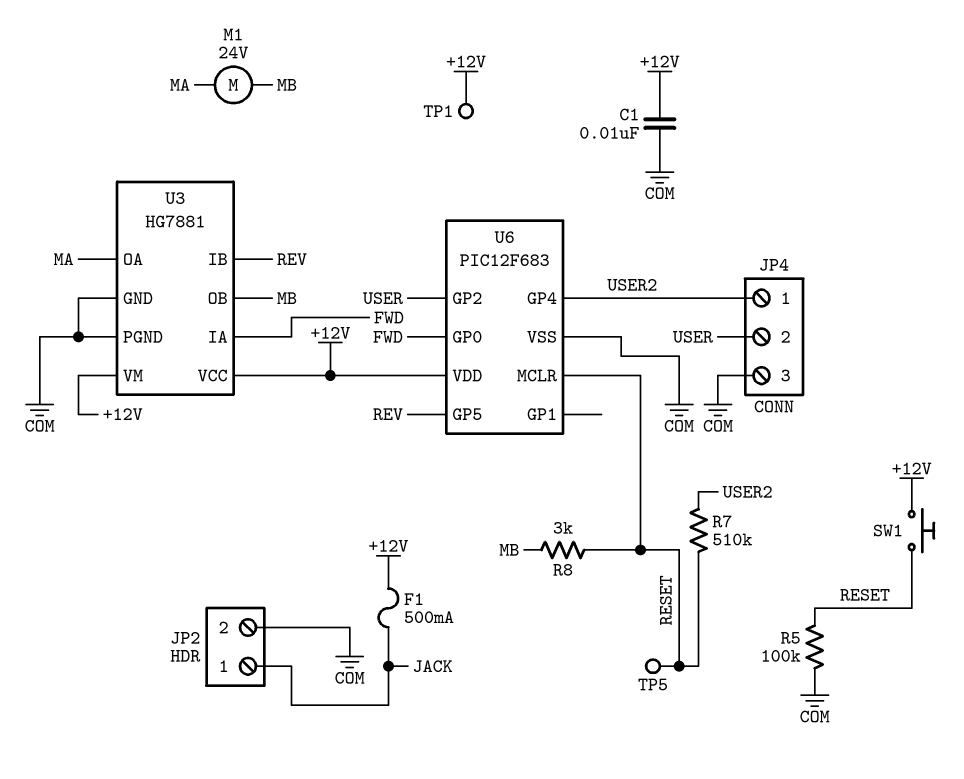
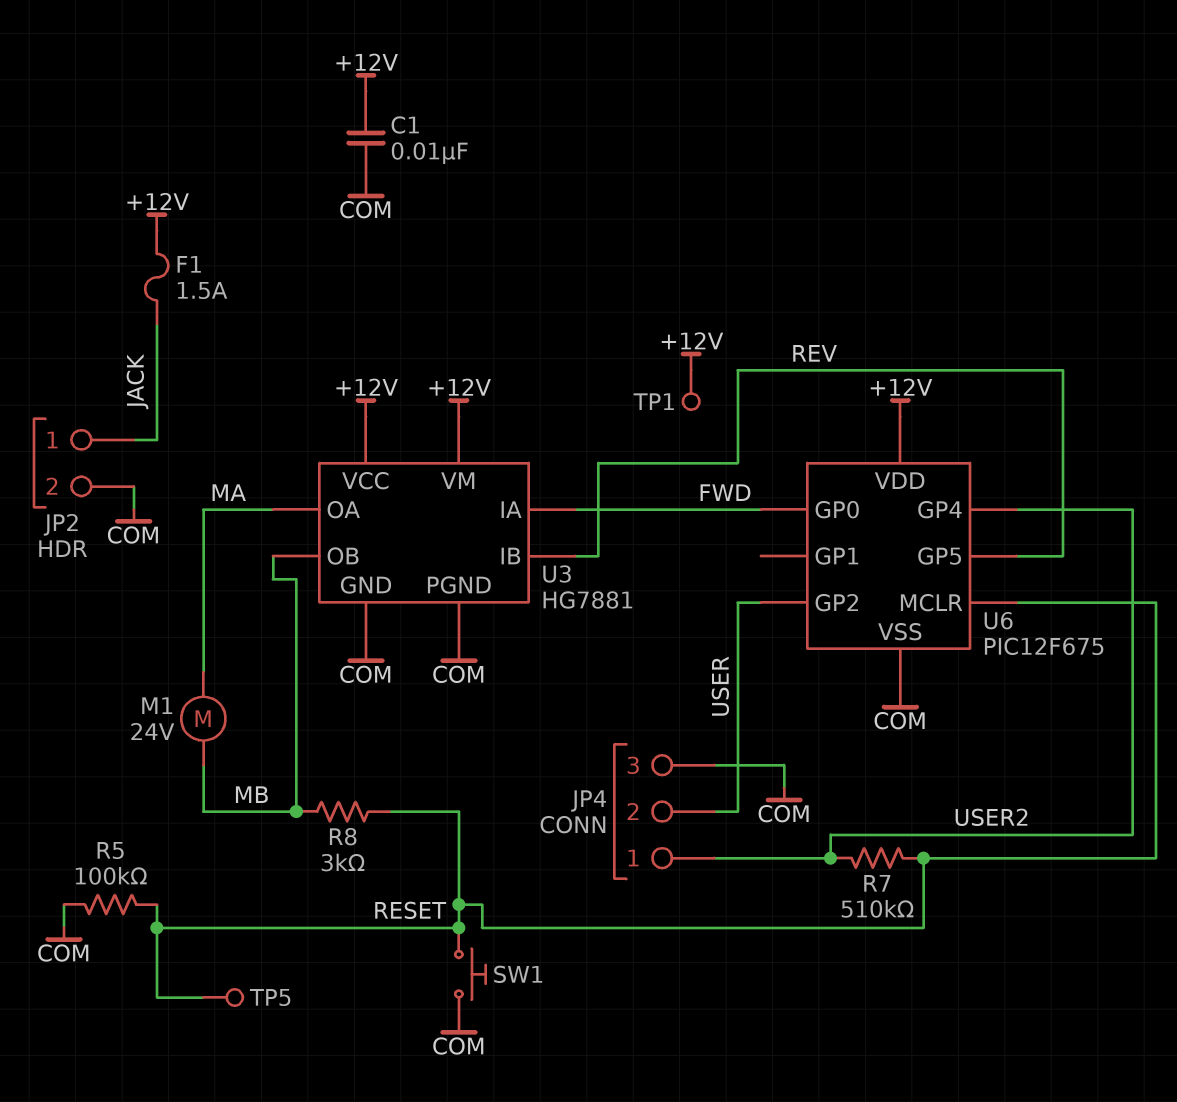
F1: 500mA (+12V, JACK) -> 1.5A (+12V, JACK)
SW1: button (+12V, RESET) -> button (COM, RESET)
U6: PIC12F683 -> PIC12F675

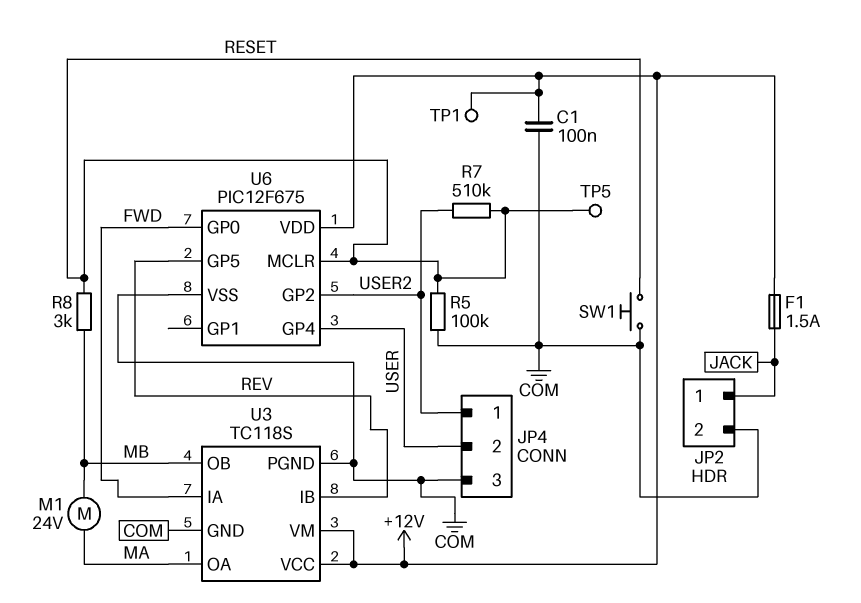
C1: 10nF (+12V, COM) -> 100nF (+12V, COM)
U3: HG7881 -> TC118S
U6 pin GP2: USER -> USER2
U6 pin GP4: USER2 -> USER

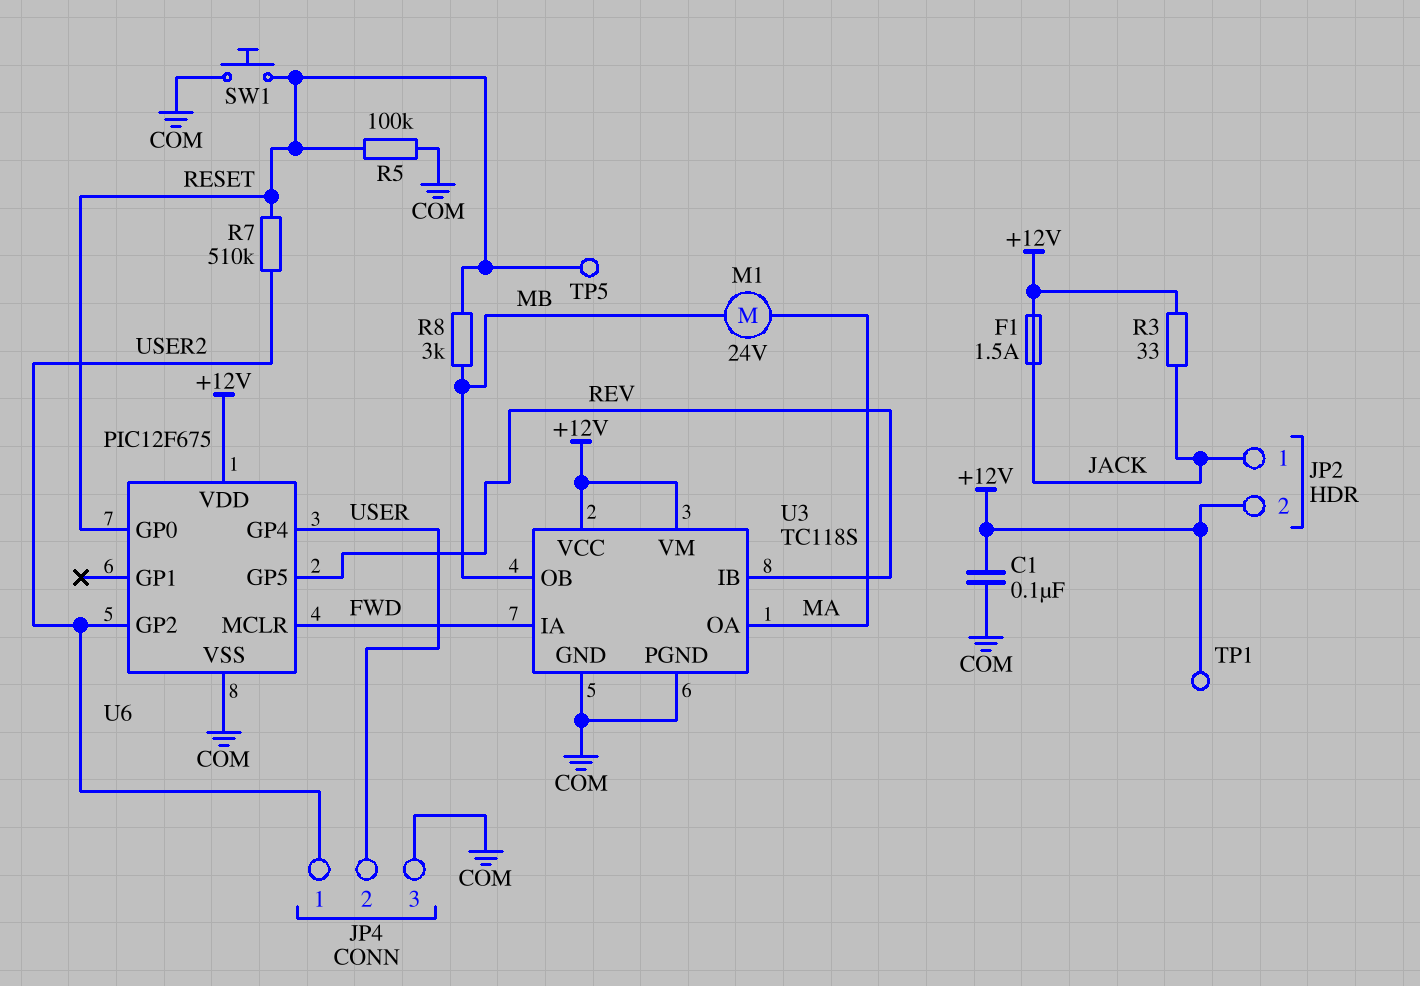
JP2 pin 2: COM -> +12V
R3: none -> 33 (+12V, JACK)
U6 pin GP0: FWD -> RESET
U6 pin MCLR: RESET -> FWD

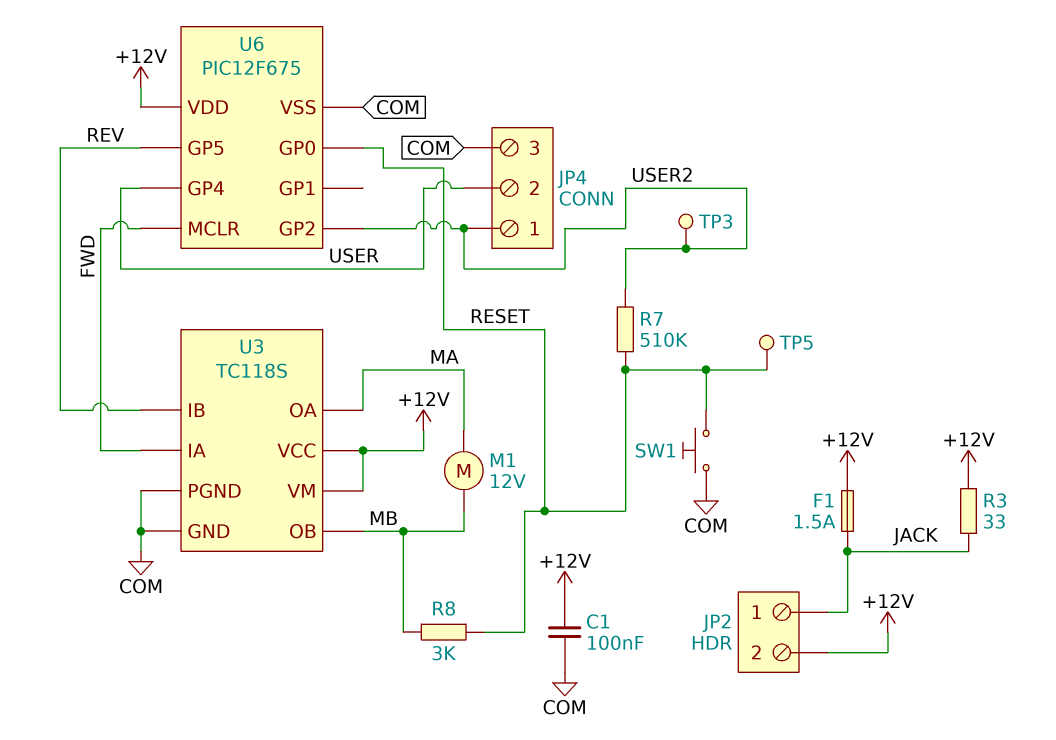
M1: motor 24V (MA, MB) -> motor 12V (MA, MB)
R5: 100k (COM, RESET) -> none
TP1: test point (+12V) -> none
TP3: none -> test point (USER2)

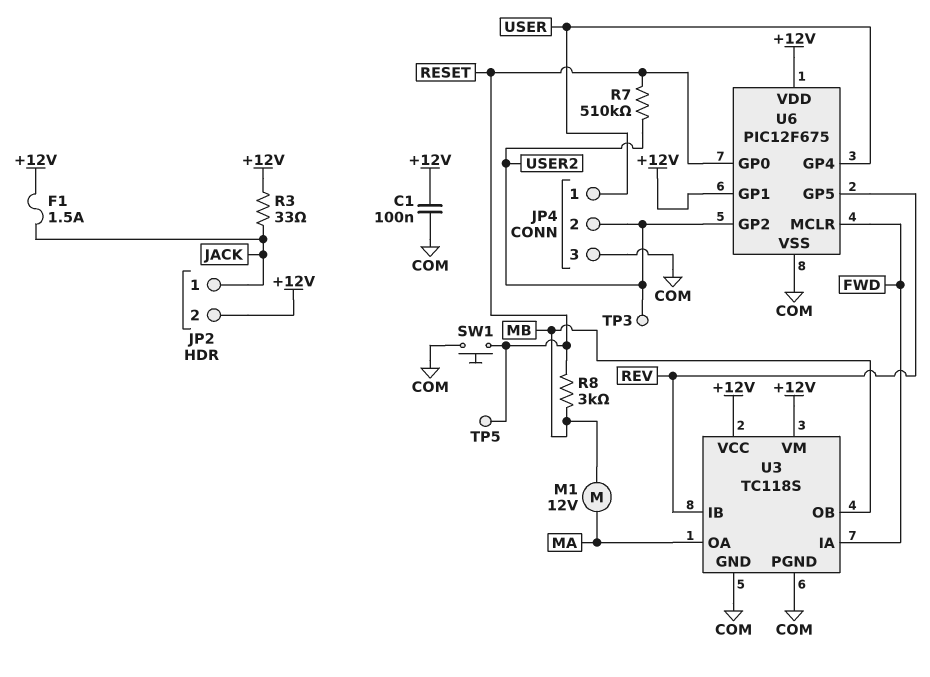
JP4 pin 1: USER2 -> USER
JP4 pin 2: USER -> USER2
U6 pin GP1: none -> +12V

